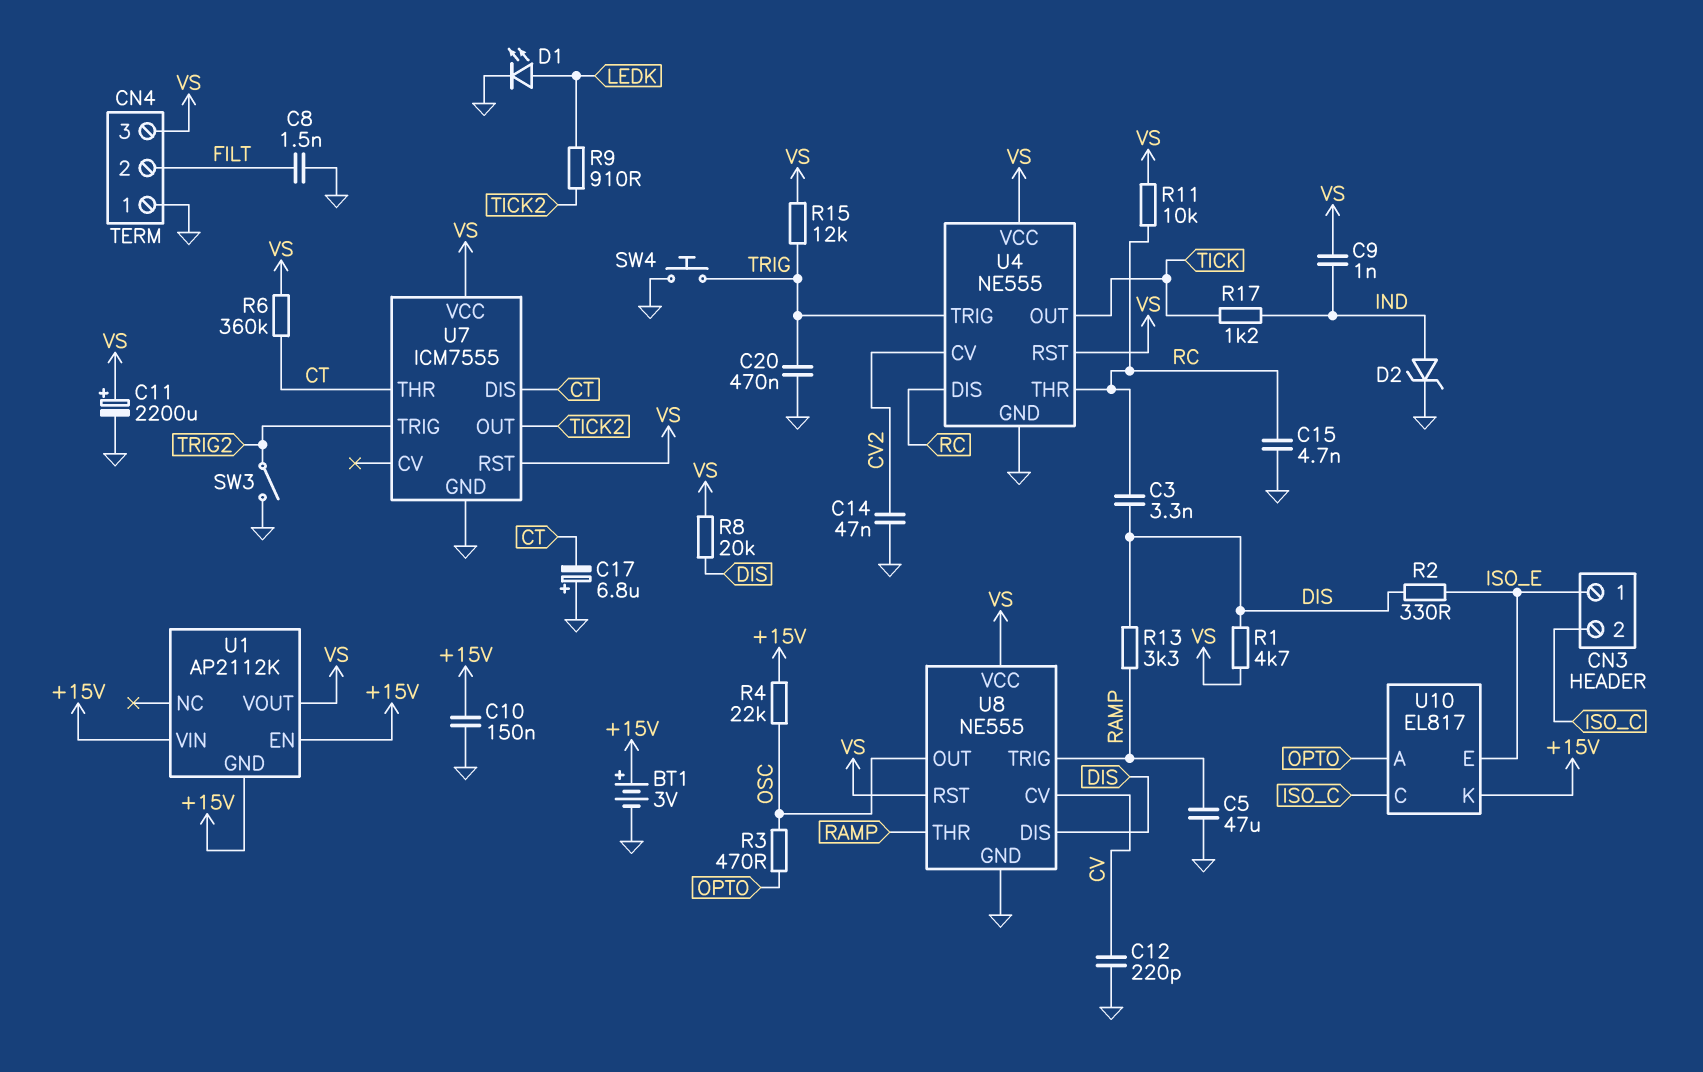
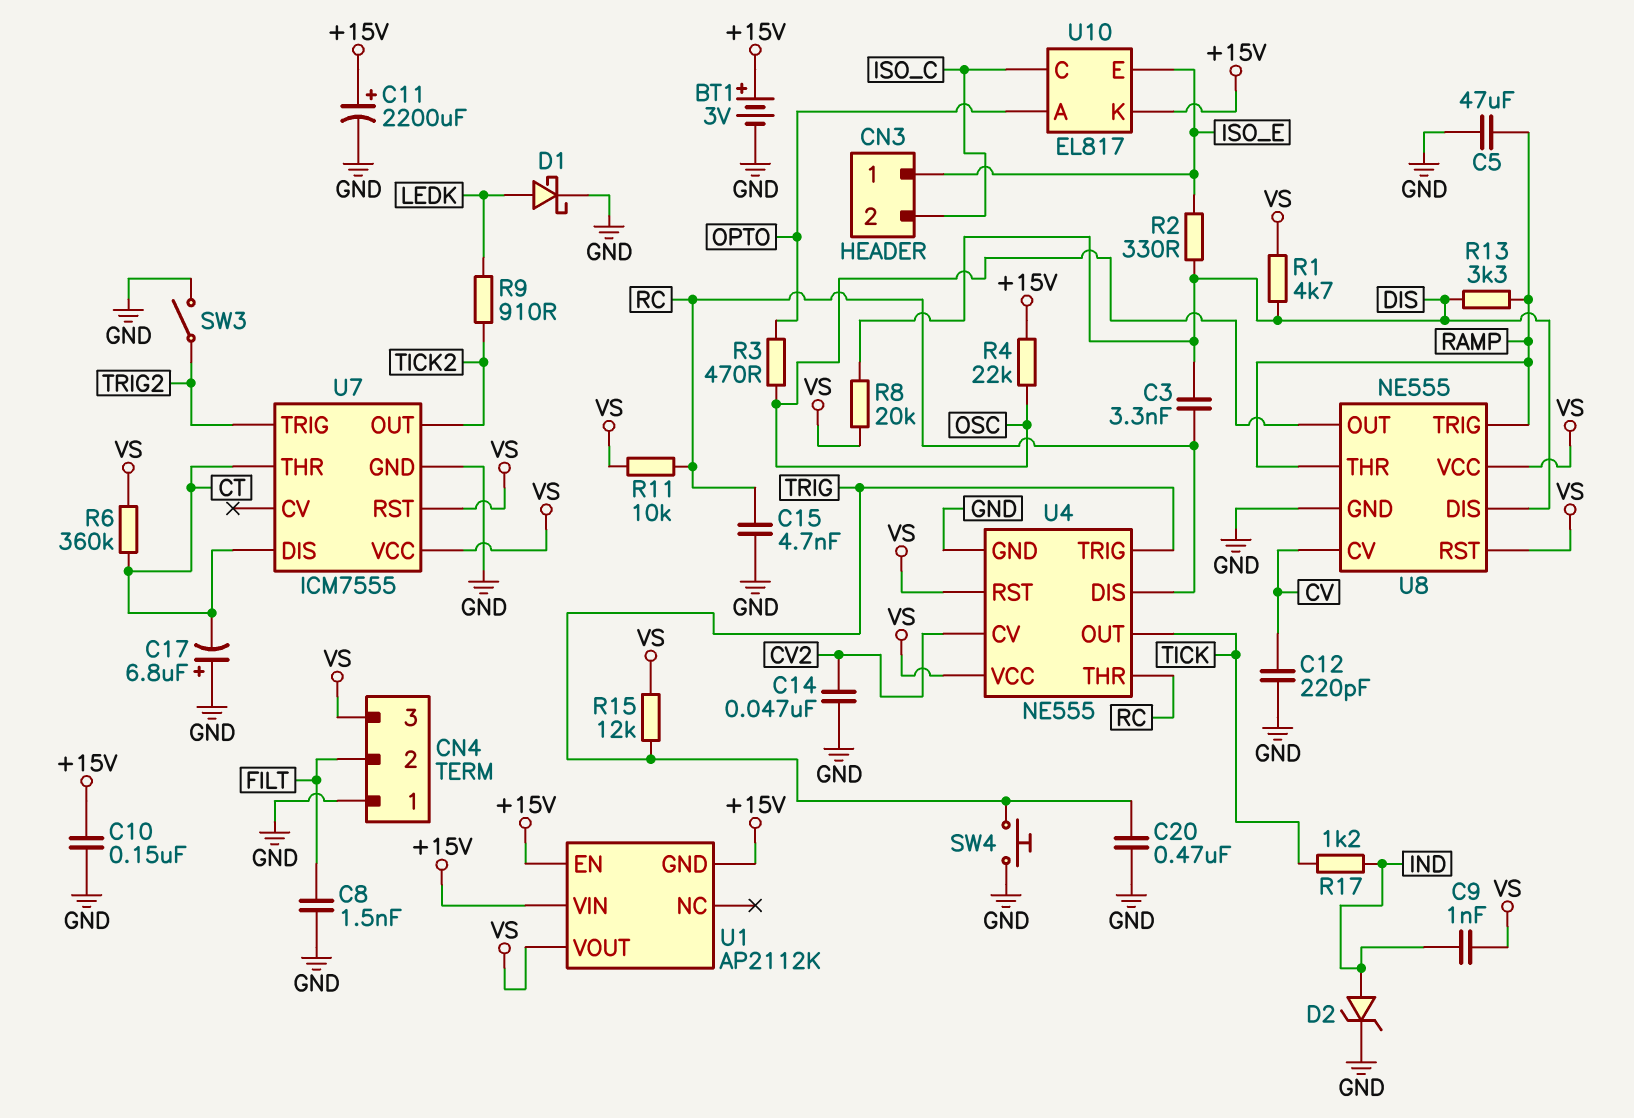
C11: 2200uF (plus VS, minus GND) -> 2200uF (plus +15V, minus GND)
D1: LED (A LEDK, K GND) -> schottky (A LEDK, K GND)

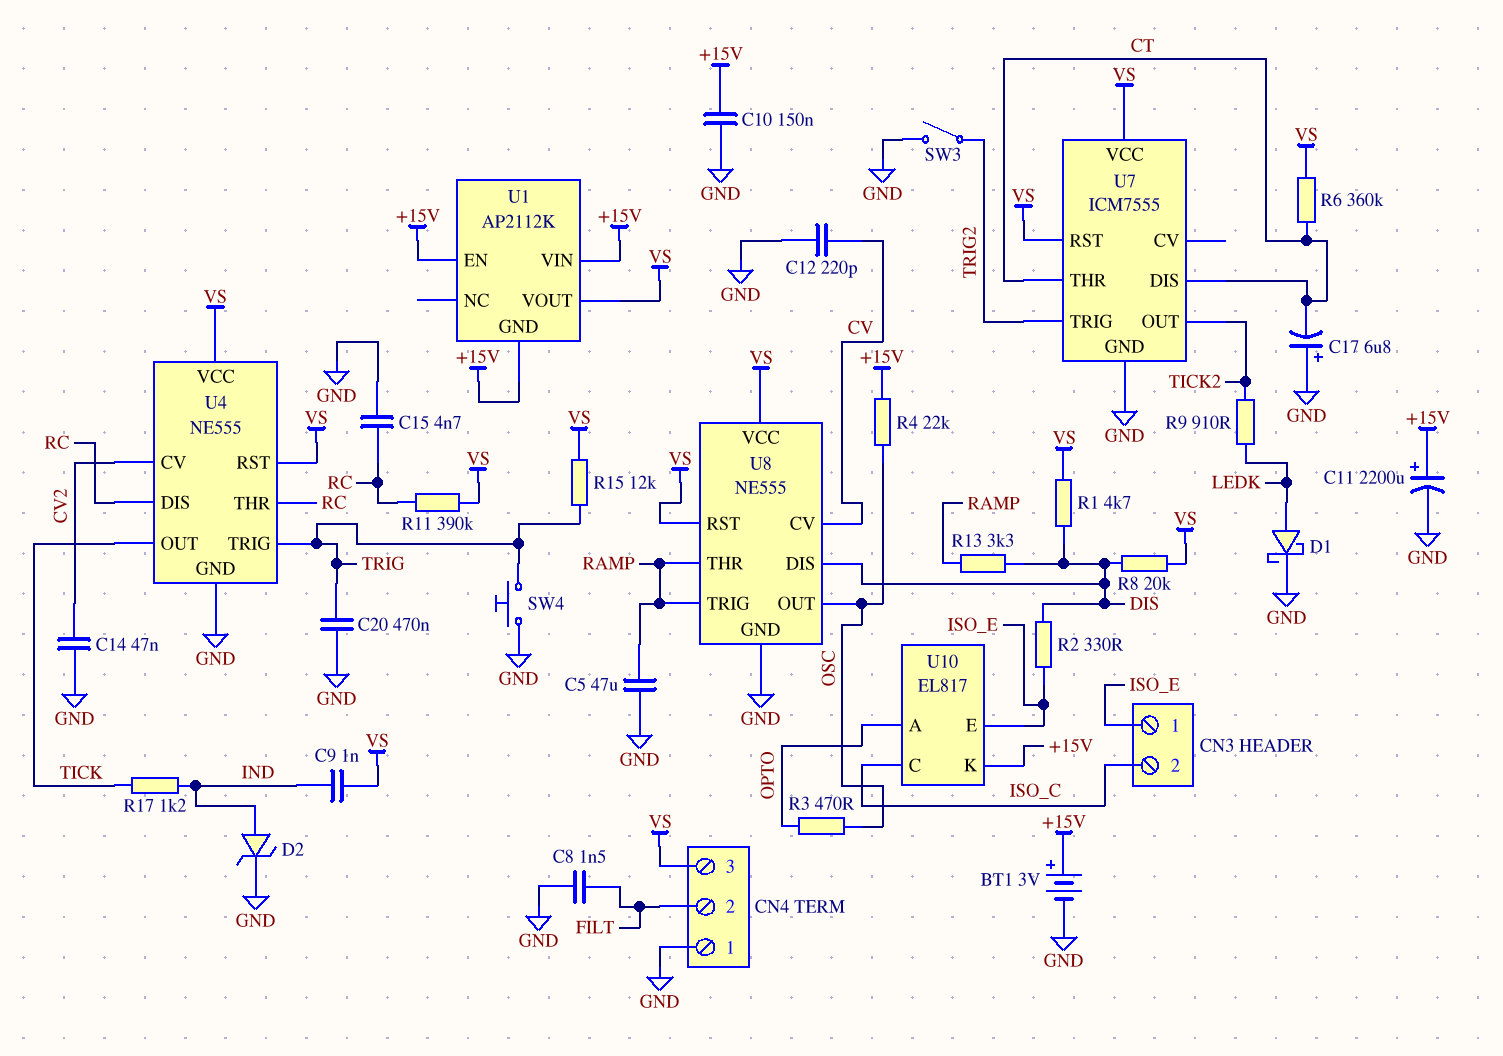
C3: 3.3nF (DIS, RC) -> none
R11: 10k (RC, VS) -> 390k (RC, VS)

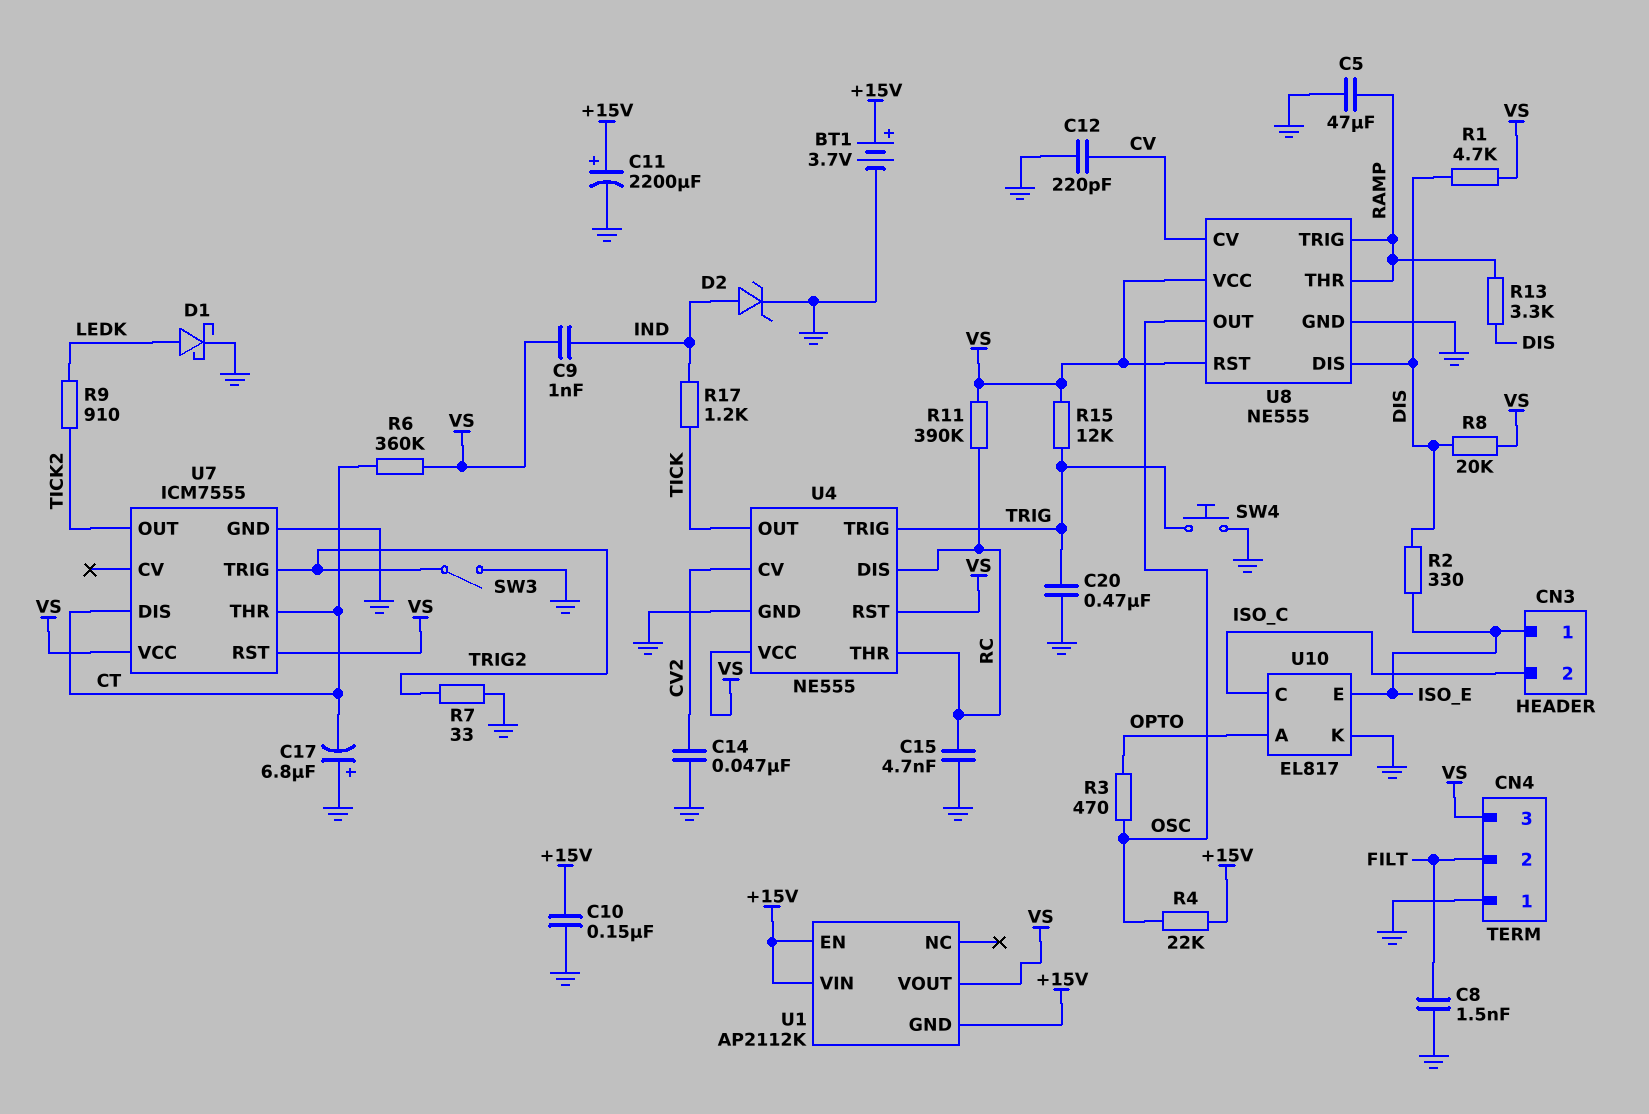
BT1: 3V (plus +15V, minus GND) -> 3.7V (plus +15V, minus GND)
R7: none -> 33 (GND, TRIG2)
U10 pin K: +15V -> GND

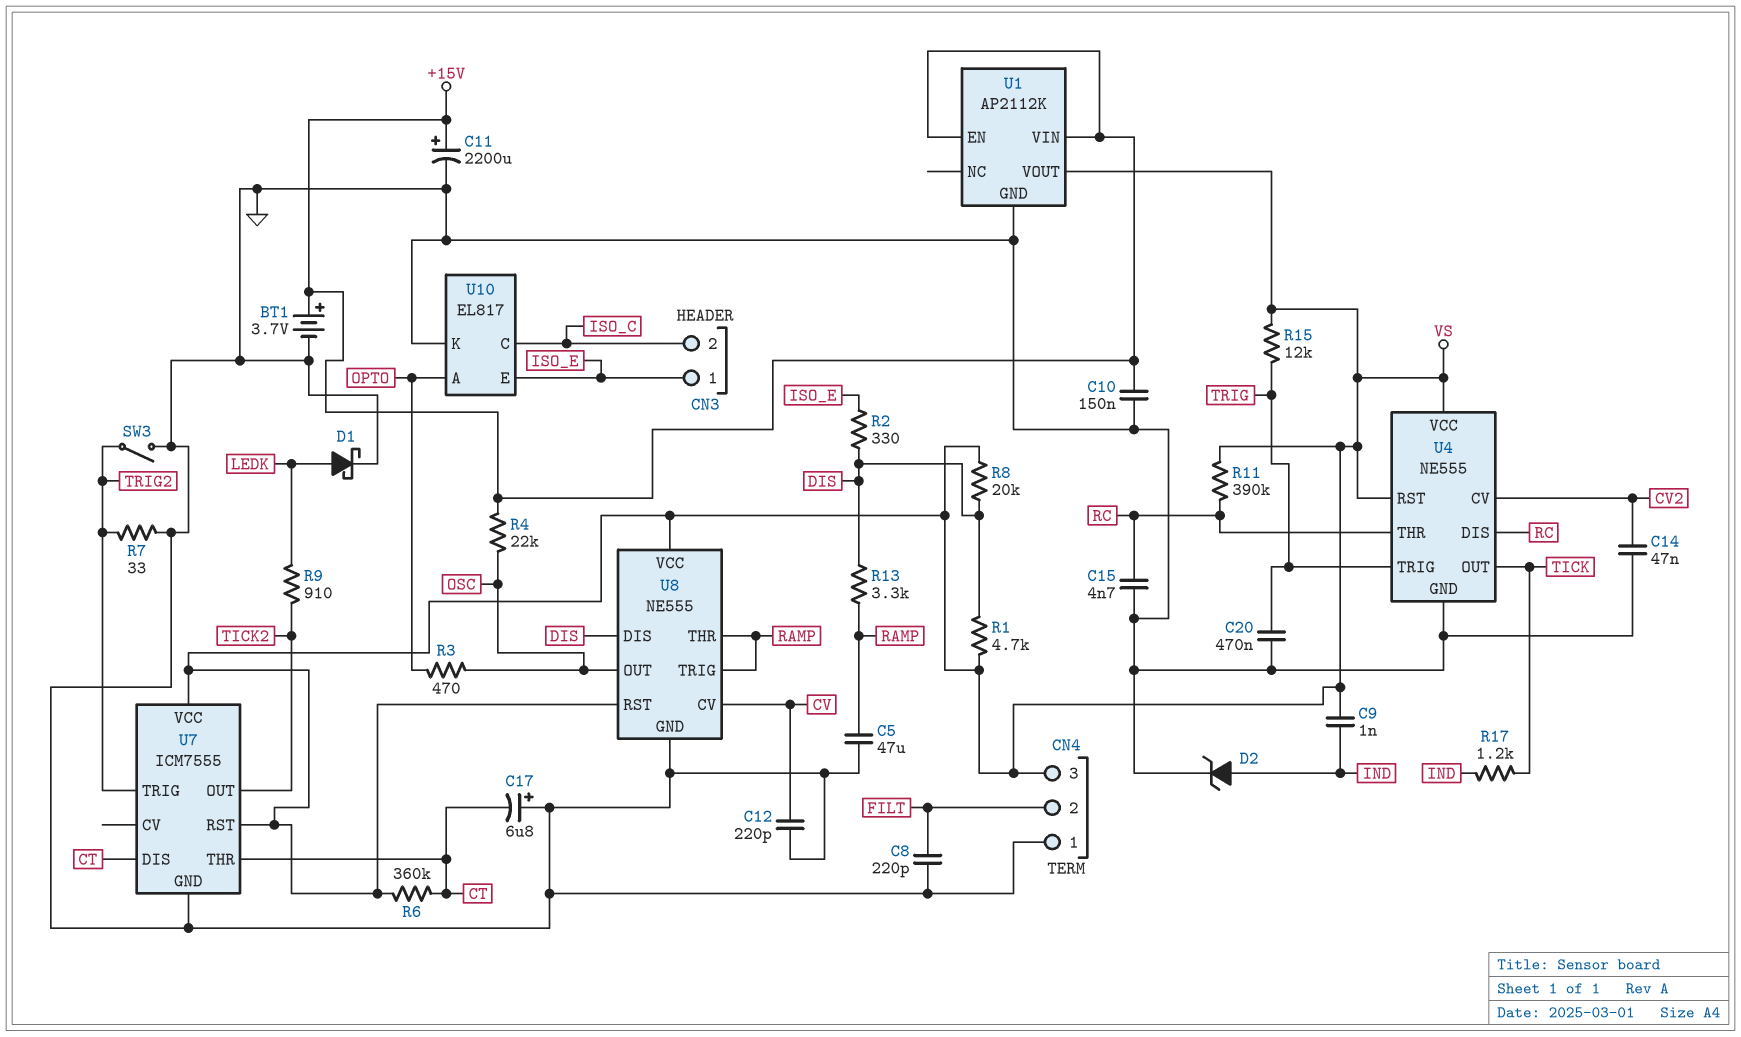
C8: 1.5nF (FILT, GND) -> 220pF (FILT, GND)
SW4: button (GND, TRIG) -> none
U1 pin GND: +15V -> GND

